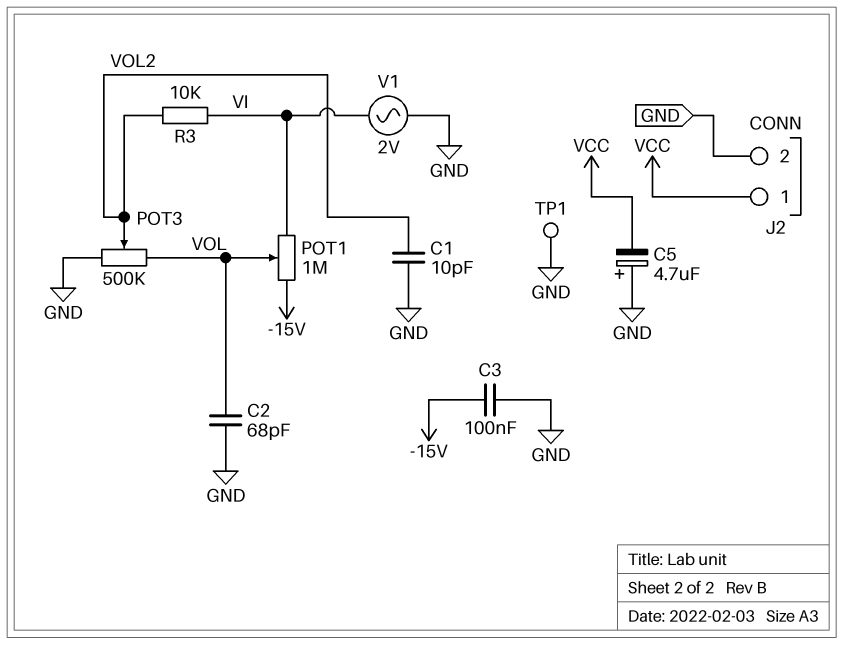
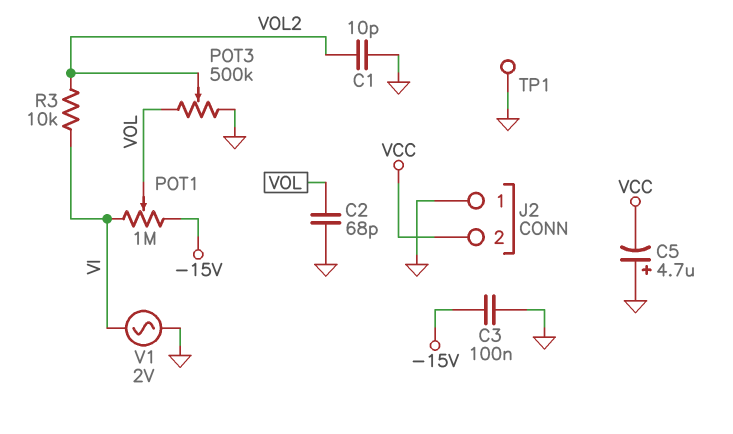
J2 pin 1: VCC -> GND
J2 pin 2: GND -> VCC

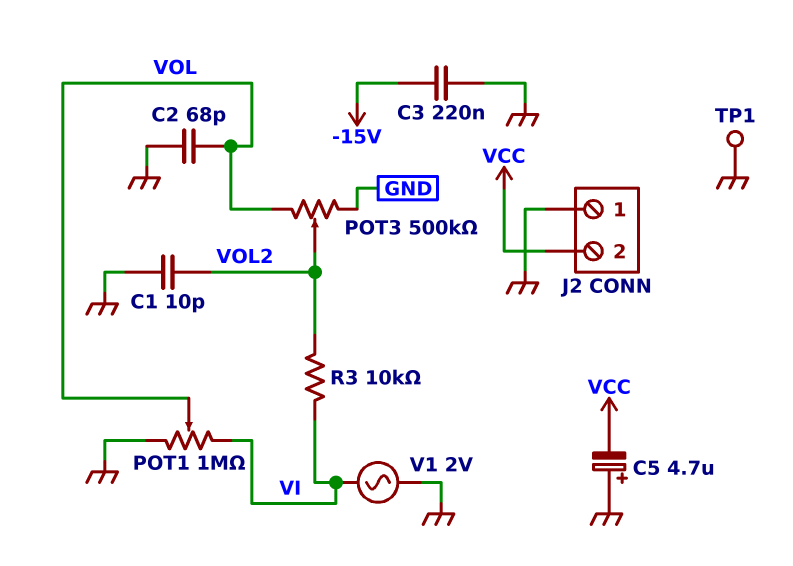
C3: 100nF (-15V, GND) -> 220nF (-15V, GND)
POT1: 1M (-15V, VI, wiper VOL) -> 1M (GND, VI, wiper VOL)

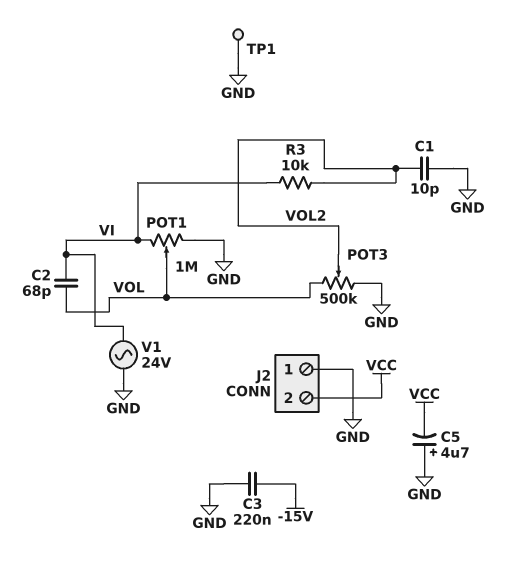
C2: 68pF (GND, VOL) -> 68pF (VI, VOL)
V1: AC 2V (GND, VI) -> AC 24V (GND, VI)

